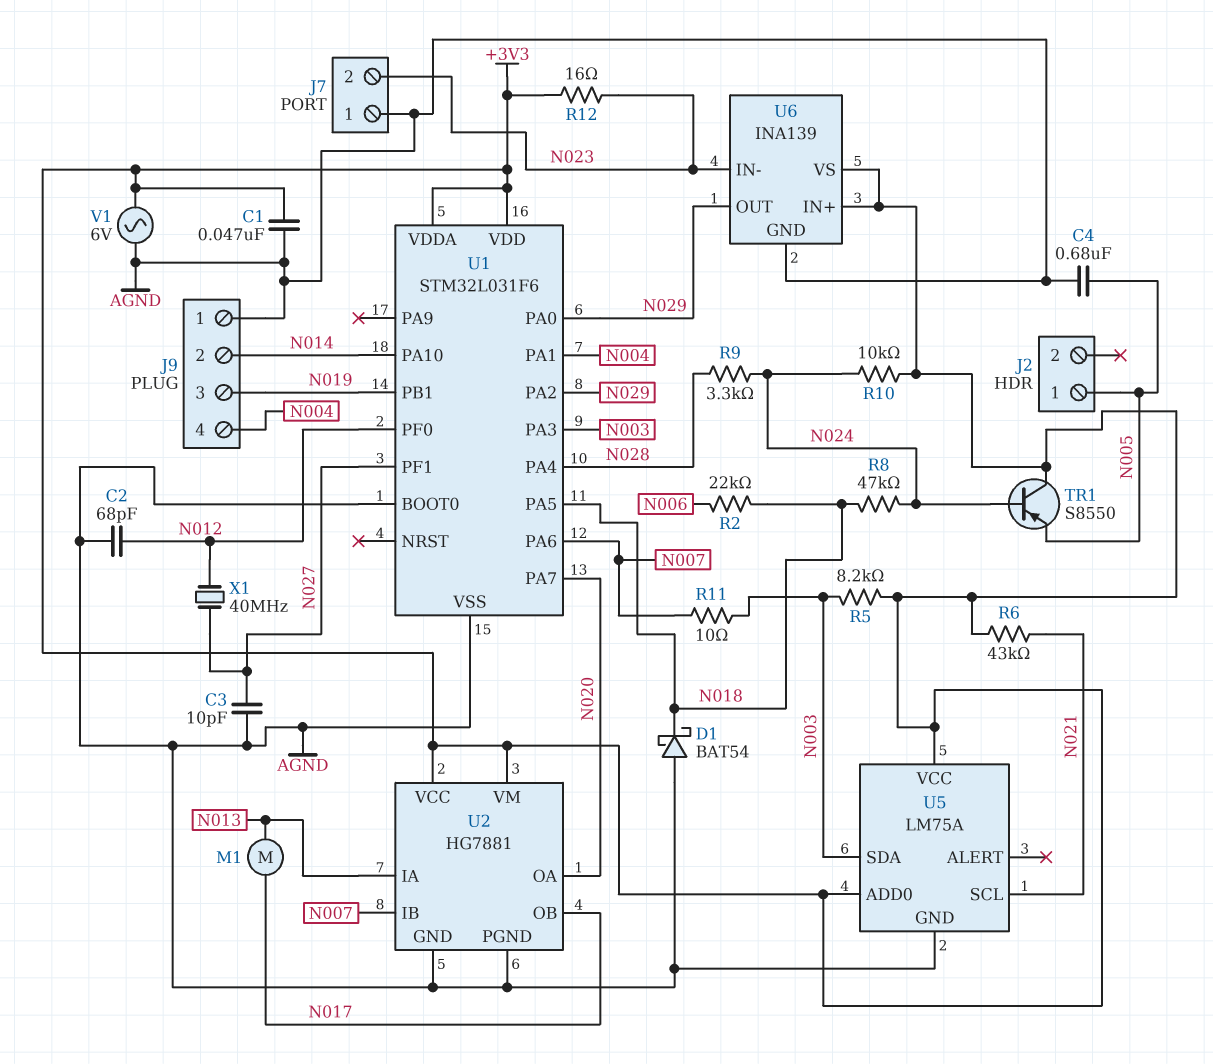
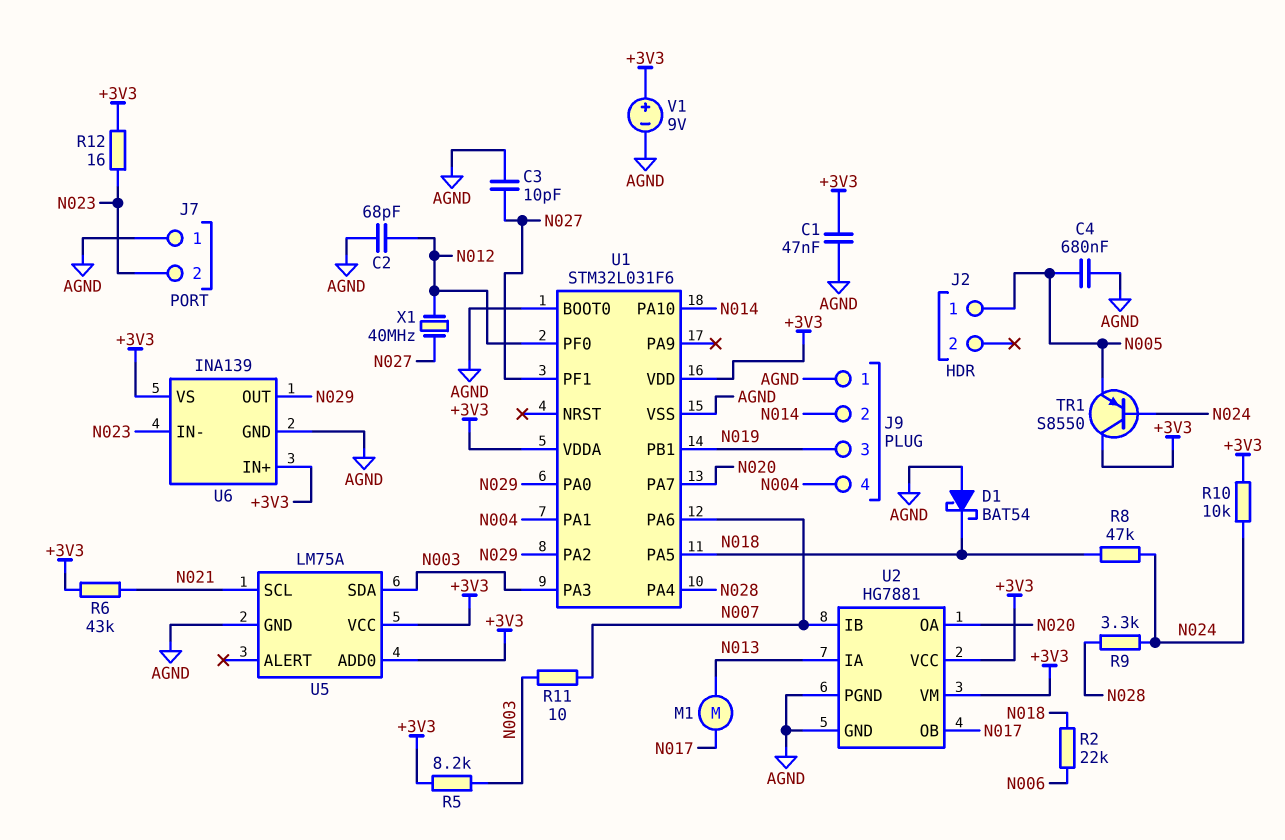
V1: AC 6V (+3V3, AGND) -> 9V (plus +3V3, minus AGND)

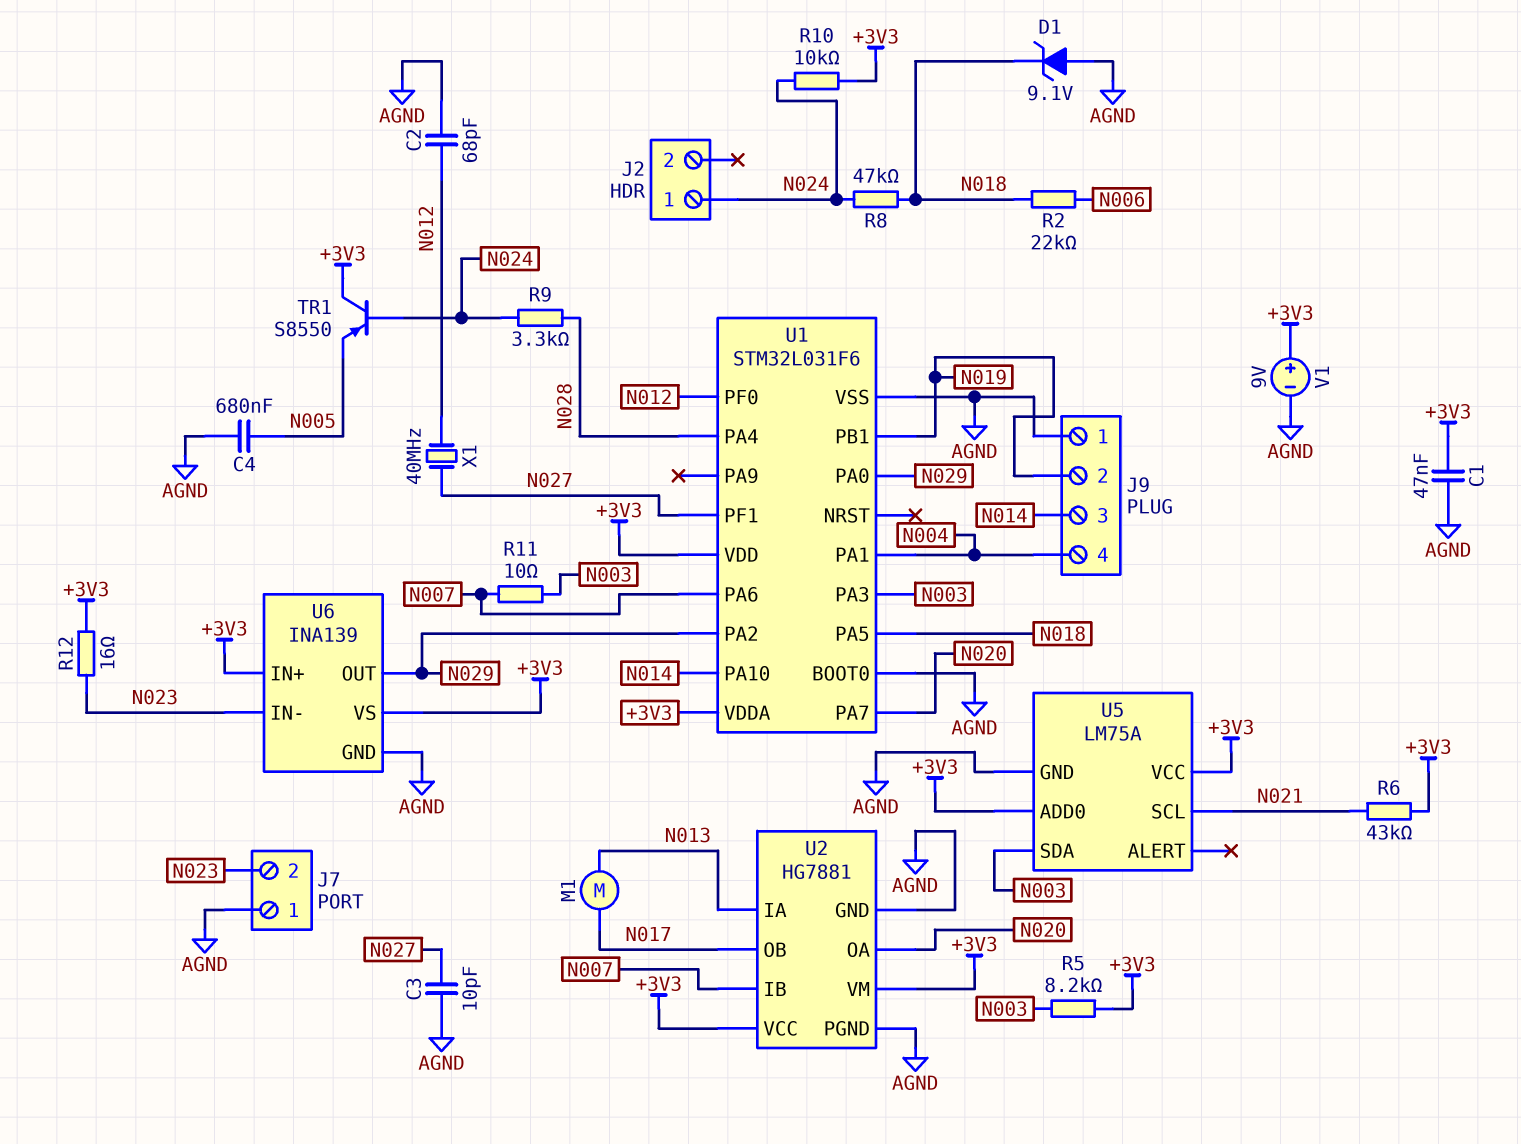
D1: schottky BAT54 (A AGND, K N018) -> zener 9.1V (A AGND, K N018)
J2 pin 1: N005 -> N024
J9 pin 2: N014 -> N019
J9 pin 3: N019 -> N014

